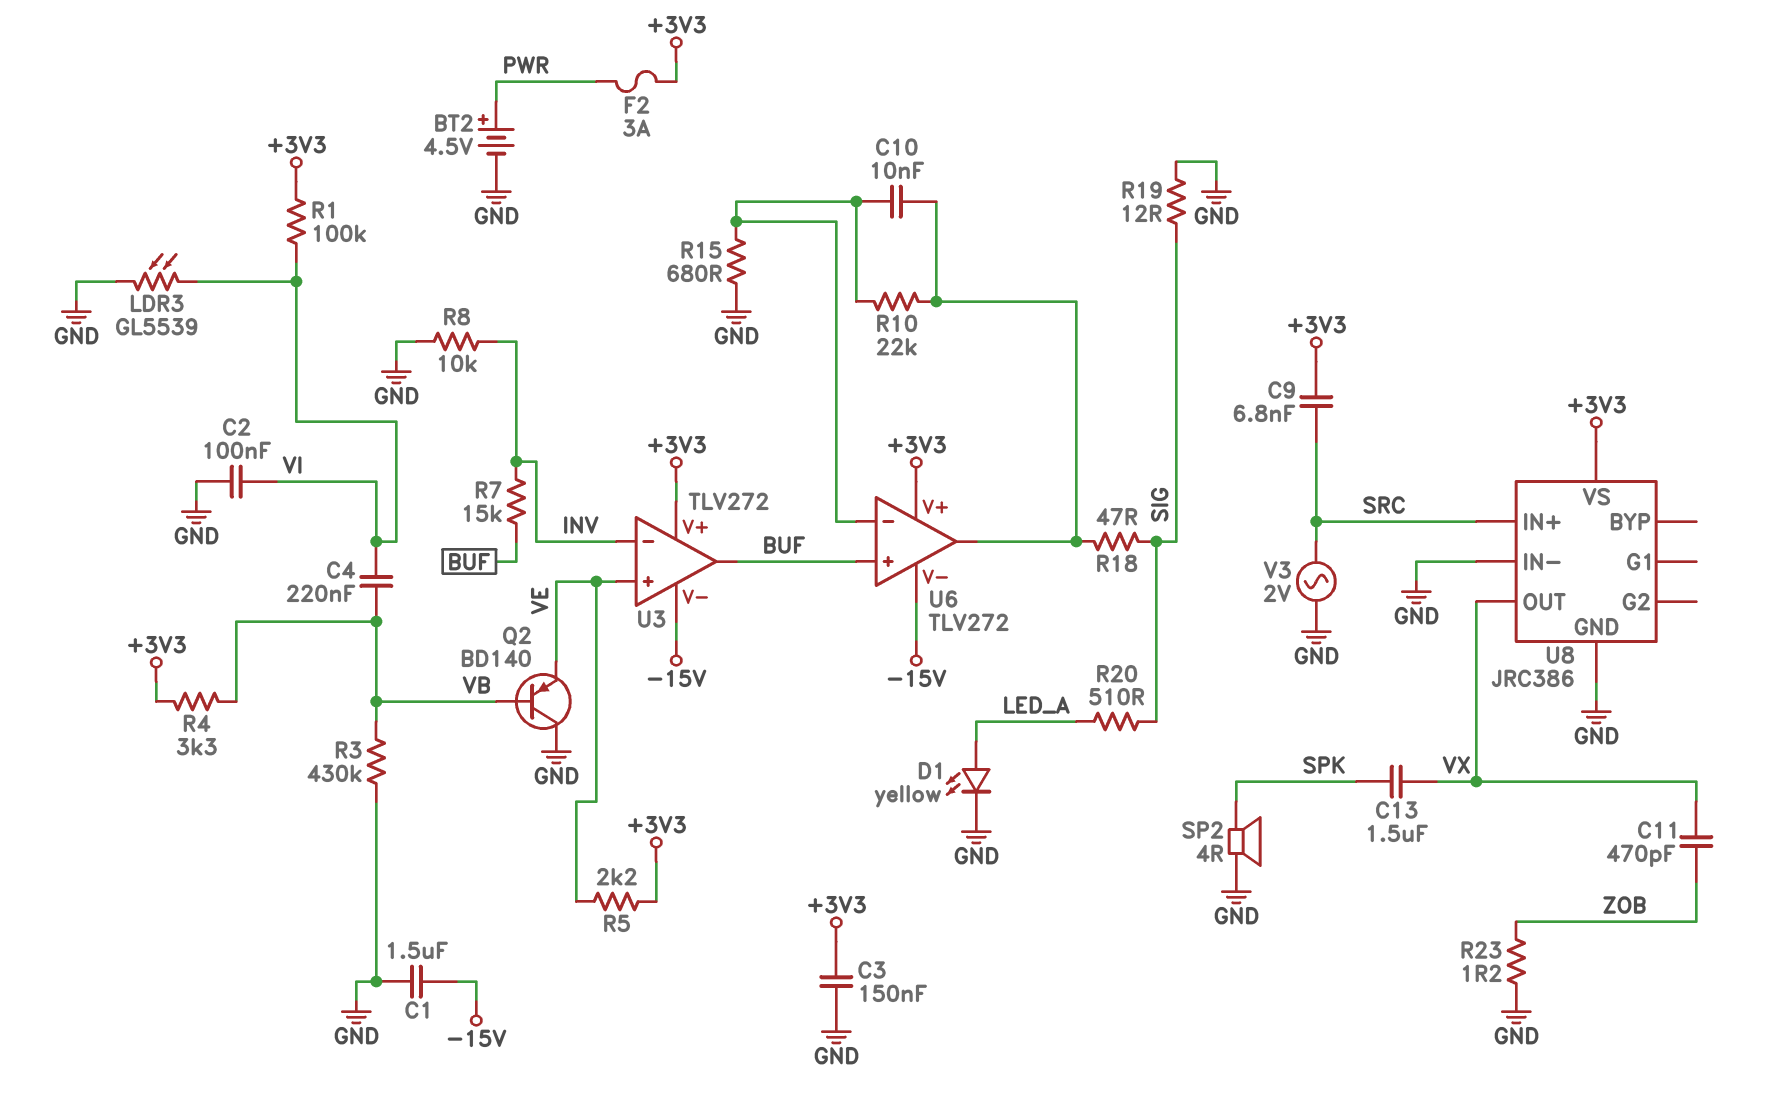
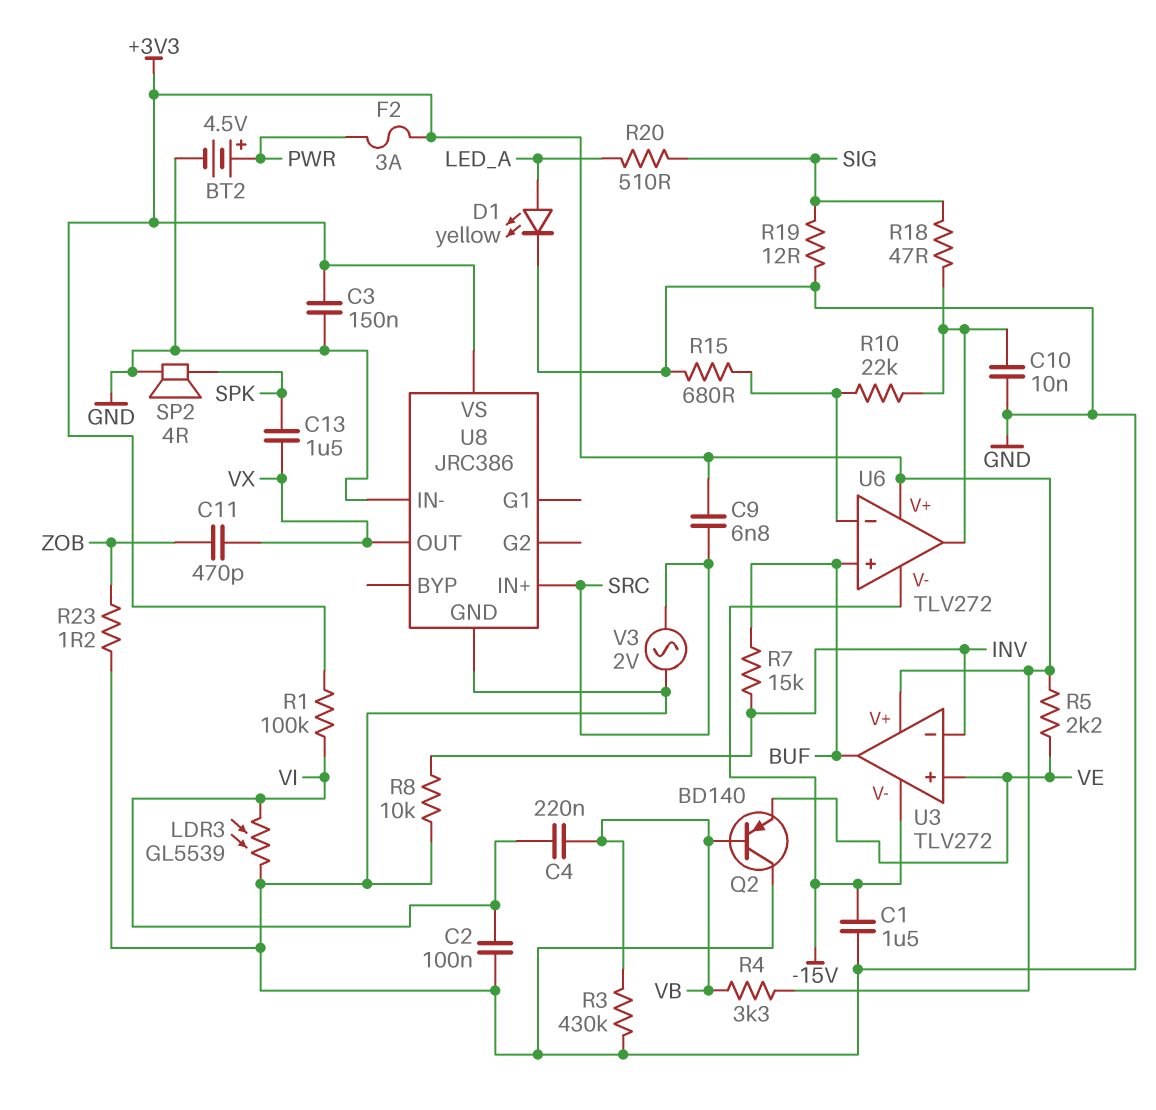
C10: 10nF (U6/in-, U6/out) -> 10nF (GND, U6/out)

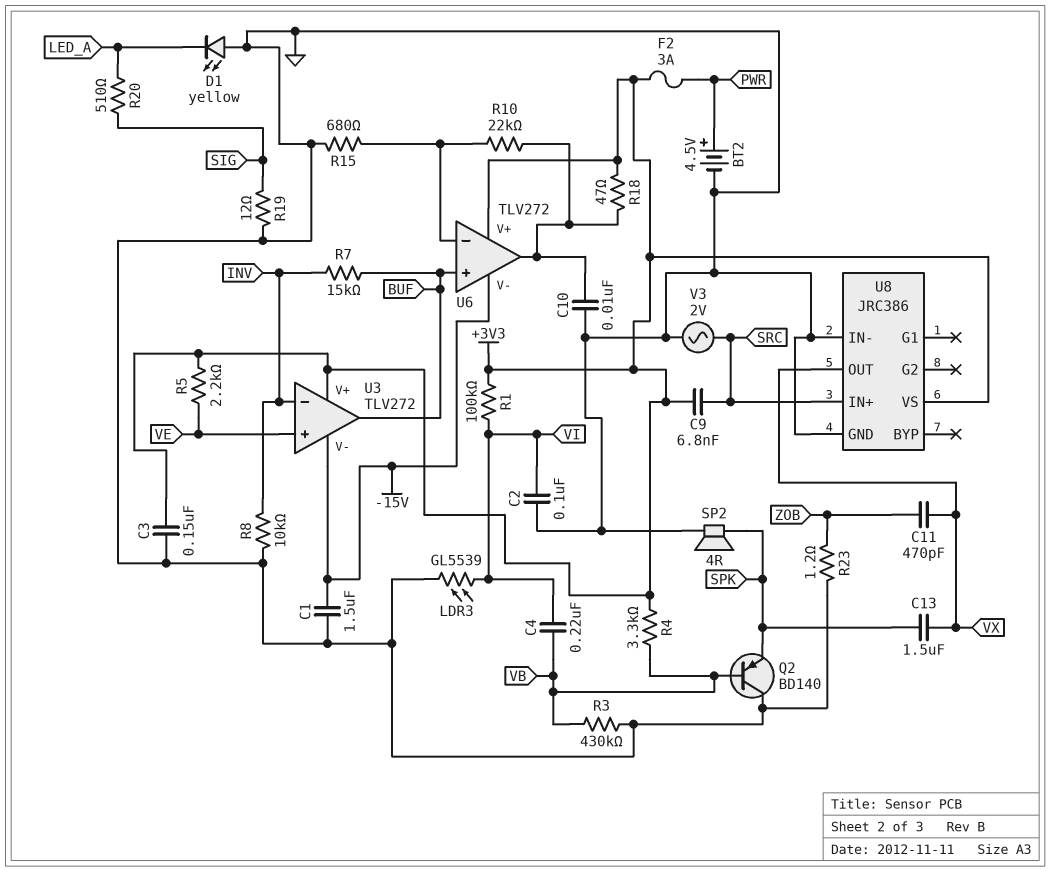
D1: LED yellow (A LED_A, K GND) -> LED yellow (A GND, K LED_A)
Q2: PNP BD140 (B VB, C GND, E VE) -> PNP BD140 (B VB, C GND, E SPK)
R18: 47 (SIG, U6/out) -> 47 (+3V3, U6/out)

